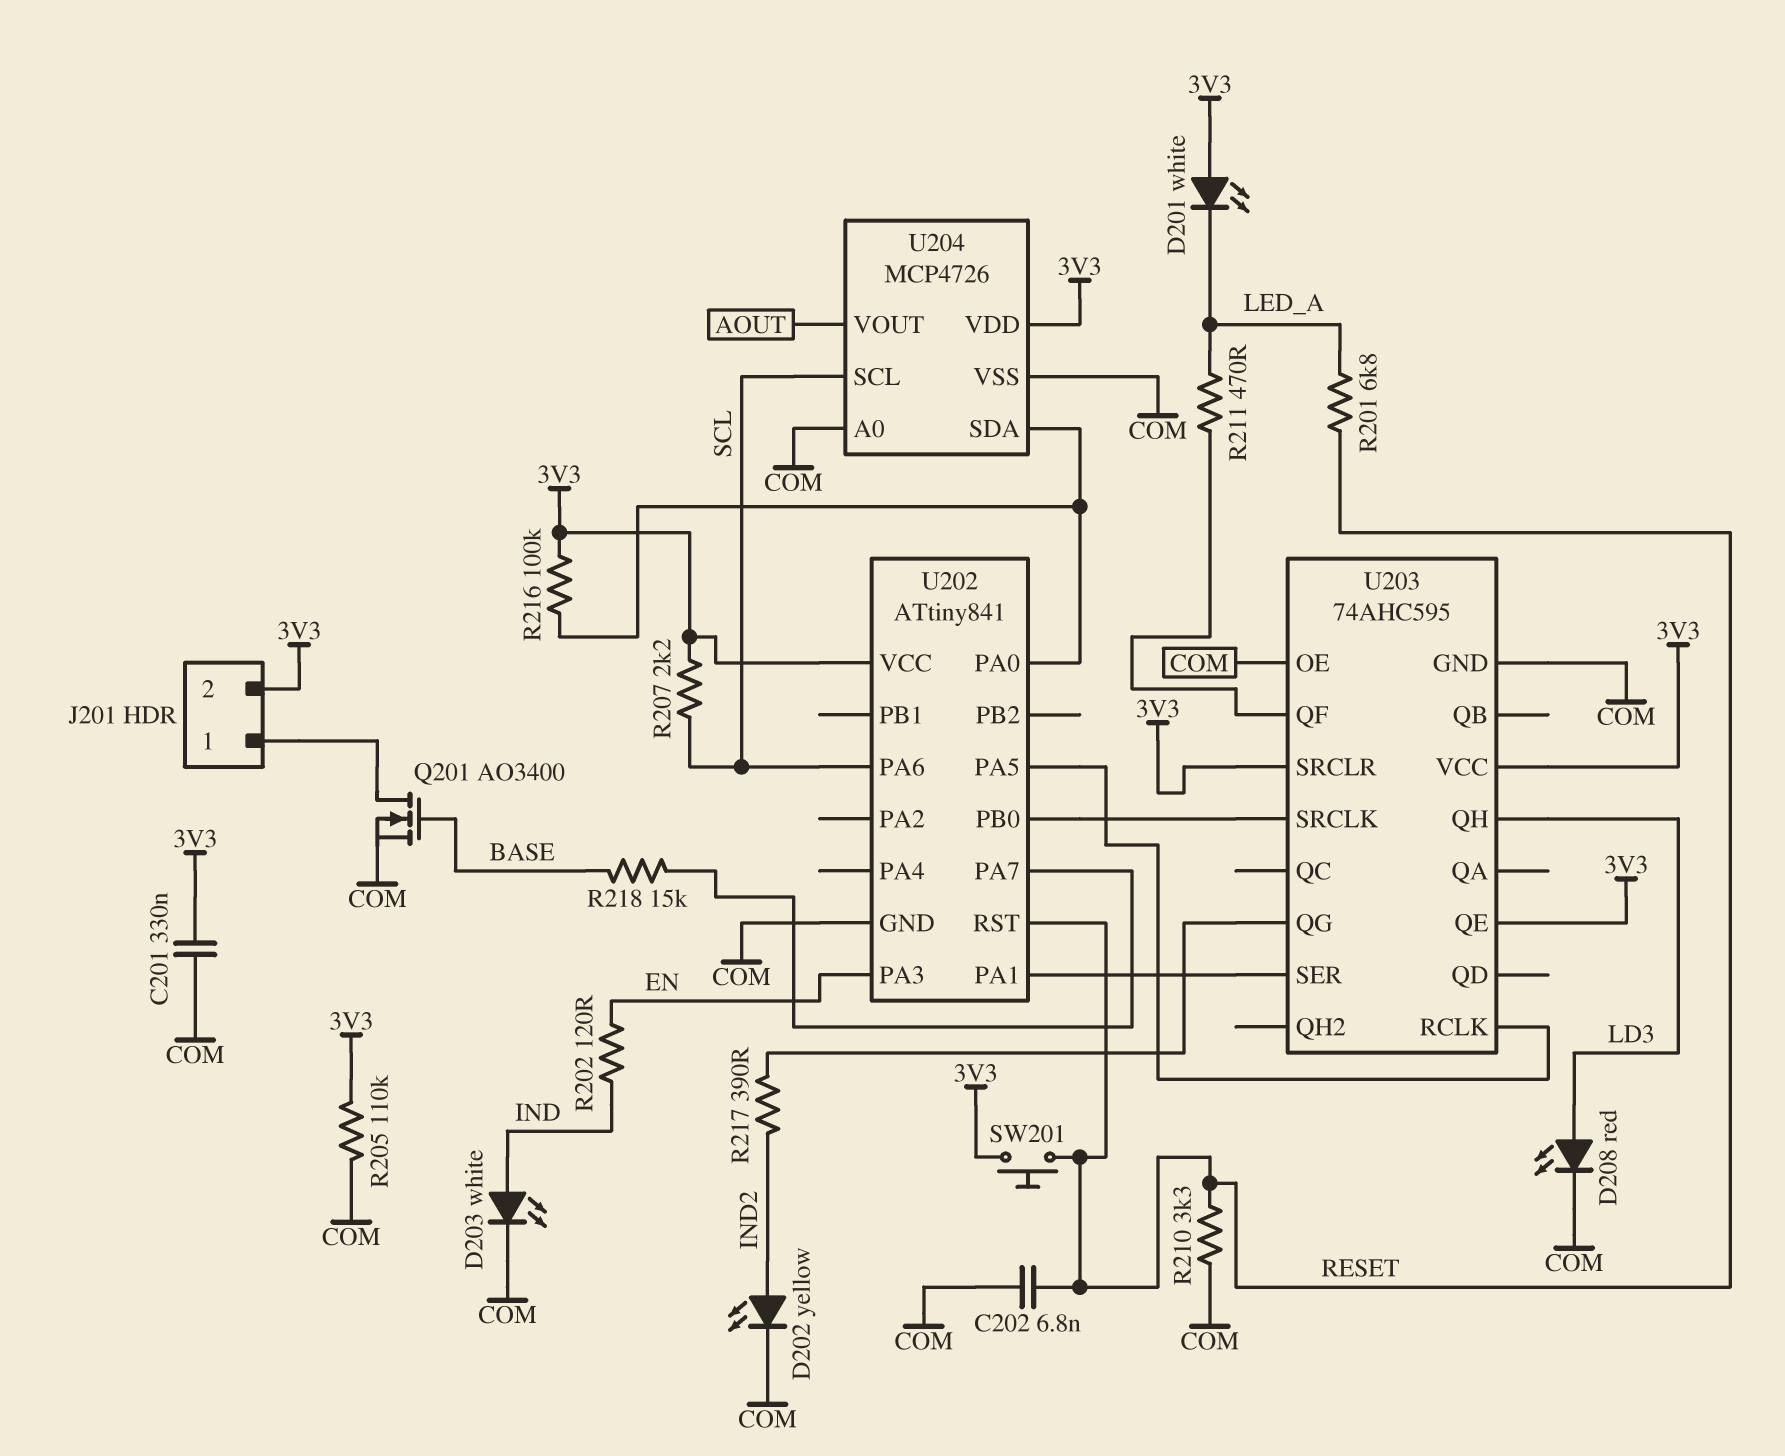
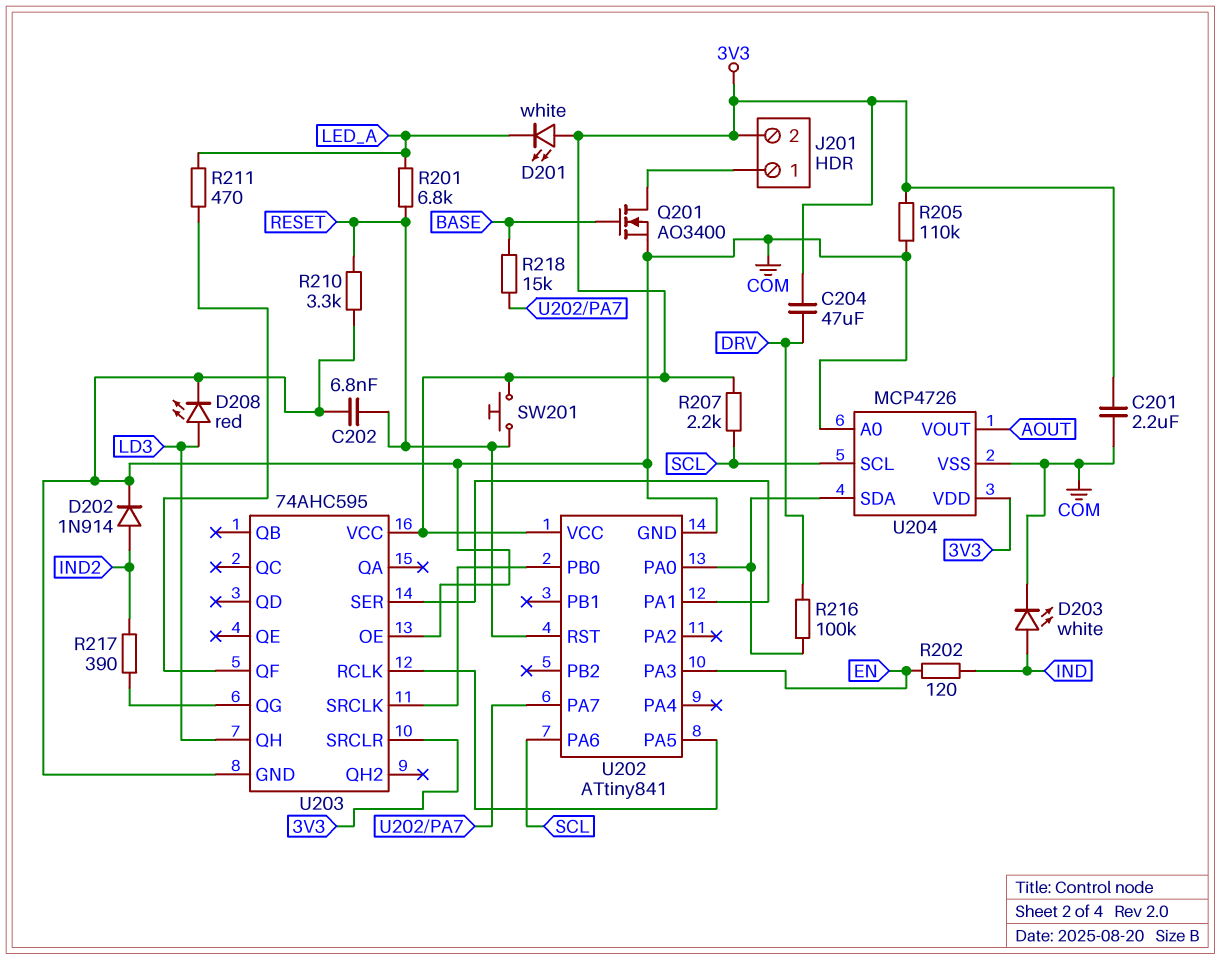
C201: 330nF (3V3, COM) -> 2.2uF (3V3, COM)
C204: none -> 47uF (3V3, DRV)
D202: LED yellow (A IND2, K COM) -> diode 1N914 (A IND2, K COM)
R216: 100k (3V3, U202/PA0) -> 100k (DRV, U202/PA0)
U203 pin QE: 3V3 -> none

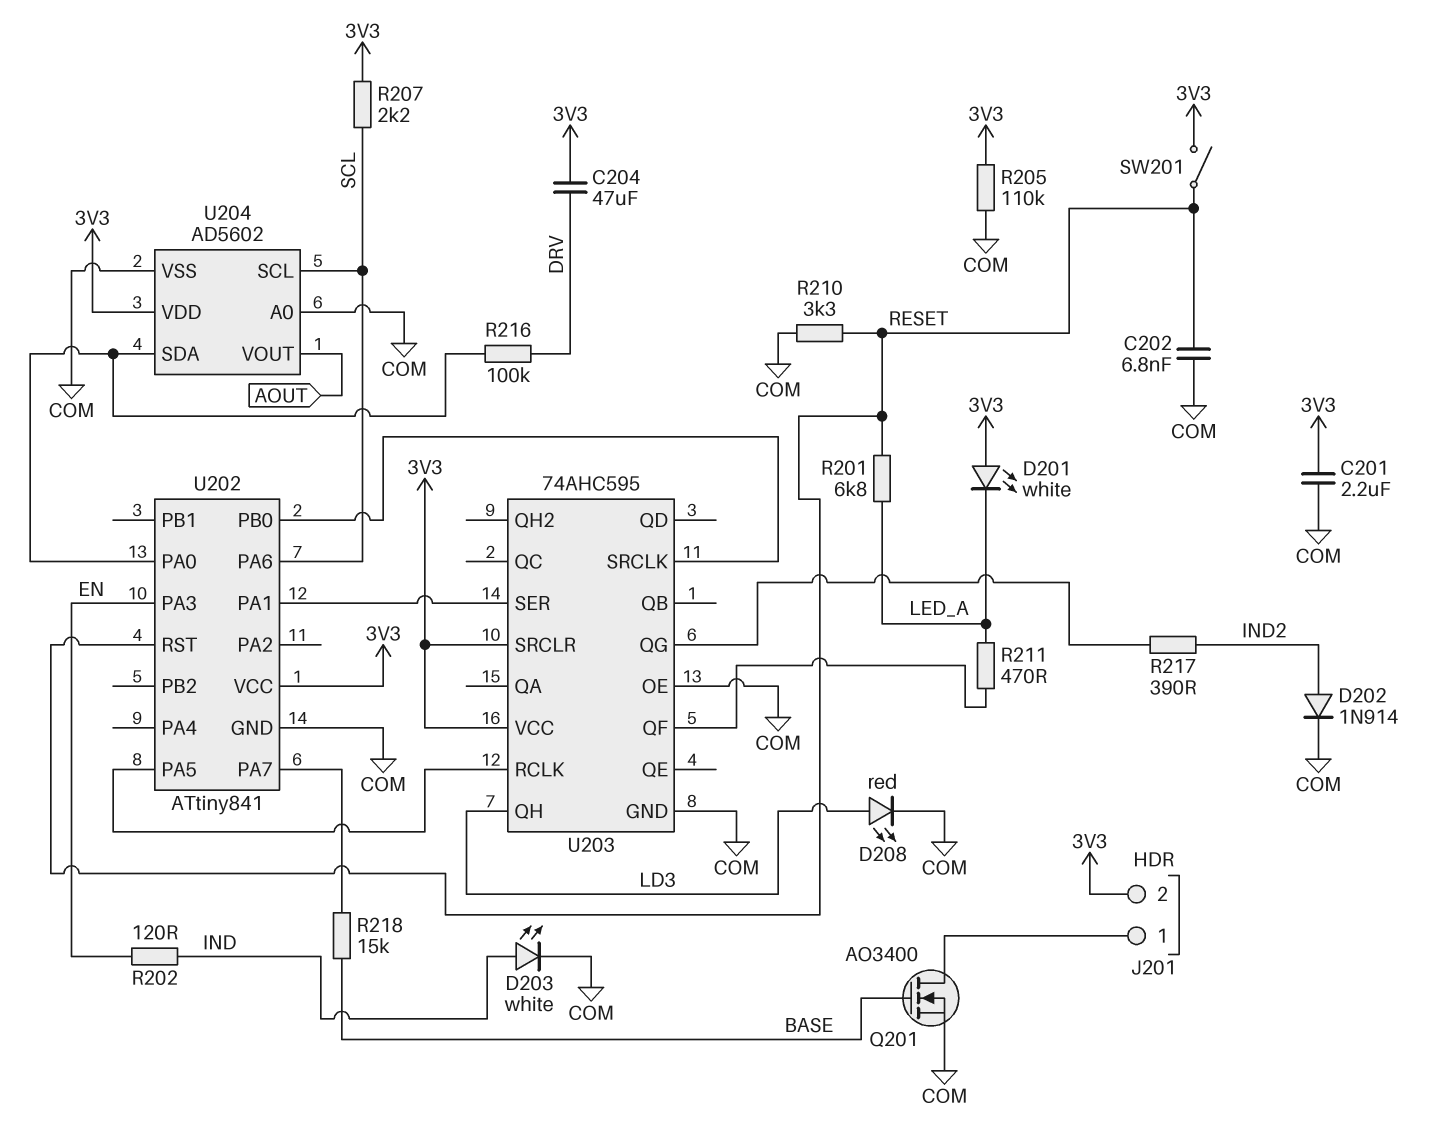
SW201: button (3V3, RESET) -> switch (3V3, RESET)
U204: MCP4726 -> AD5602

